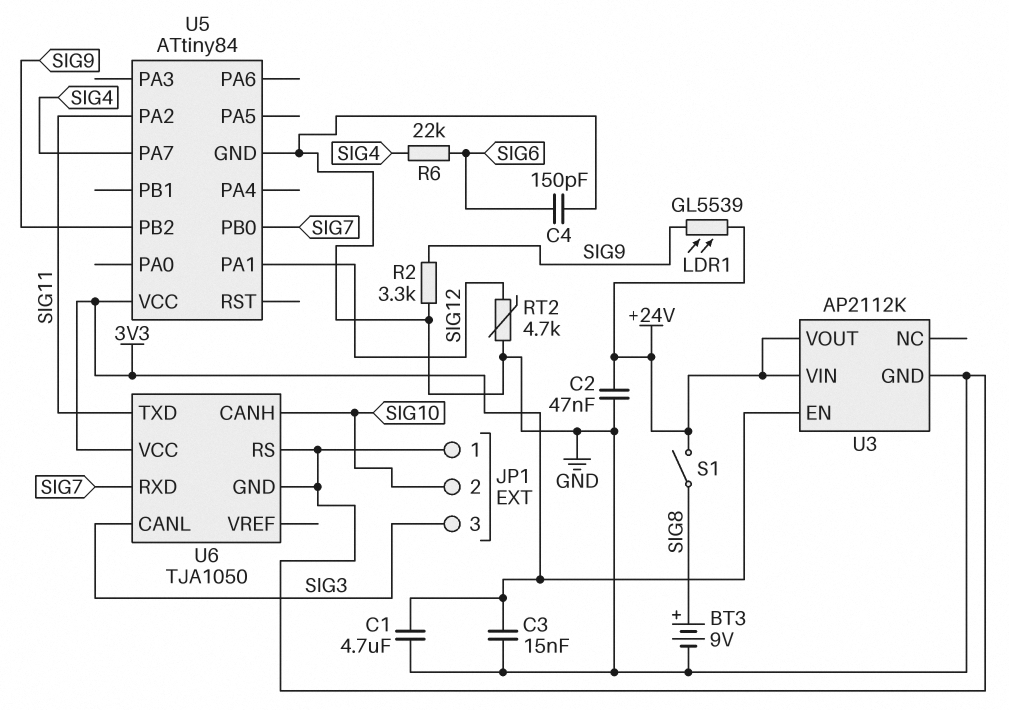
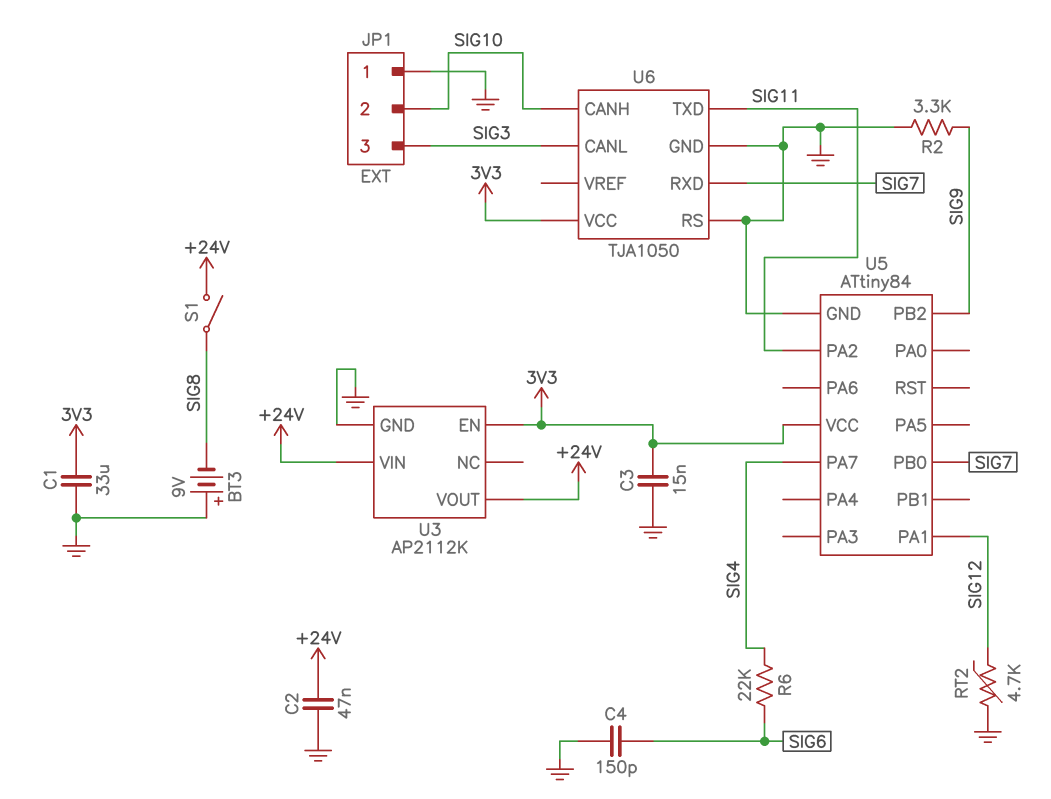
BT3: 9V (plus SIG8, minus GND) -> 9V (plus GND, minus SIG8)
C1: 4.7uF (3V3, GND) -> 33uF (3V3, GND)
LDR1: GL5539 (+24V, SIG9) -> none

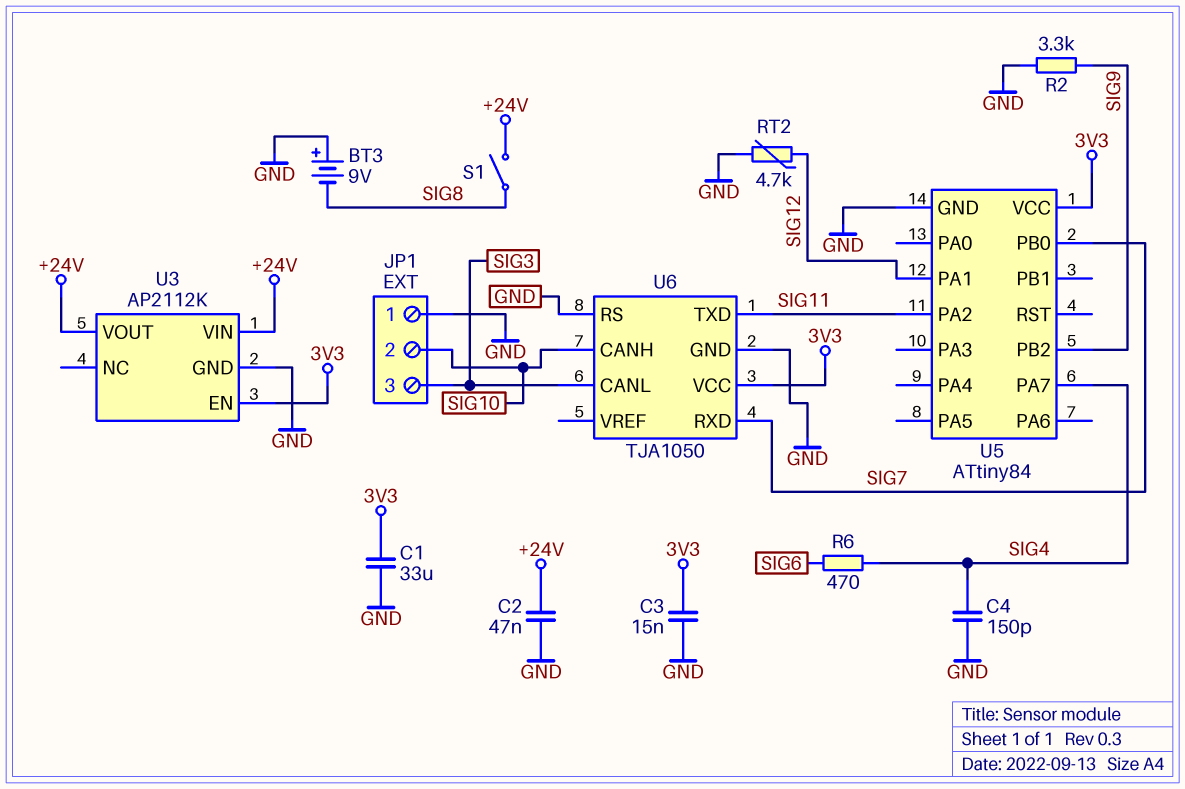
C4: 150pF (GND, SIG6) -> 150pF (GND, SIG4)
R6: 22k (SIG4, SIG6) -> 470 (SIG4, SIG6)

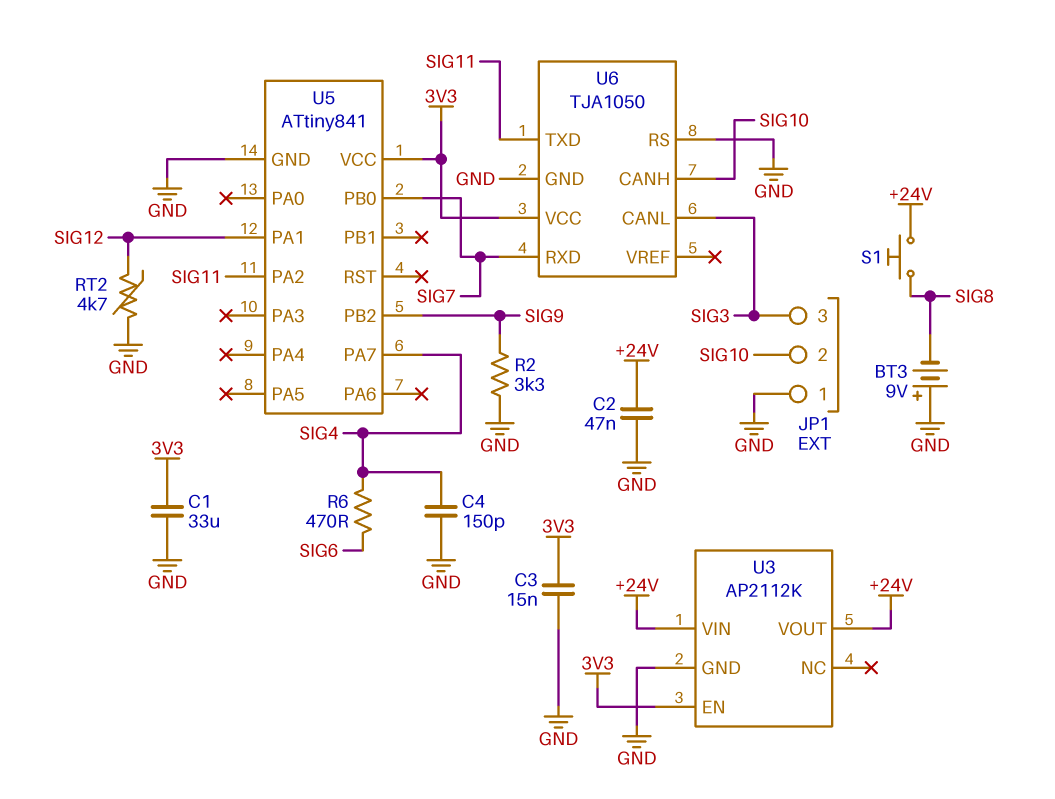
S1: switch (+24V, SIG8) -> button (+24V, SIG8)
U5: ATtiny84 -> ATtiny841

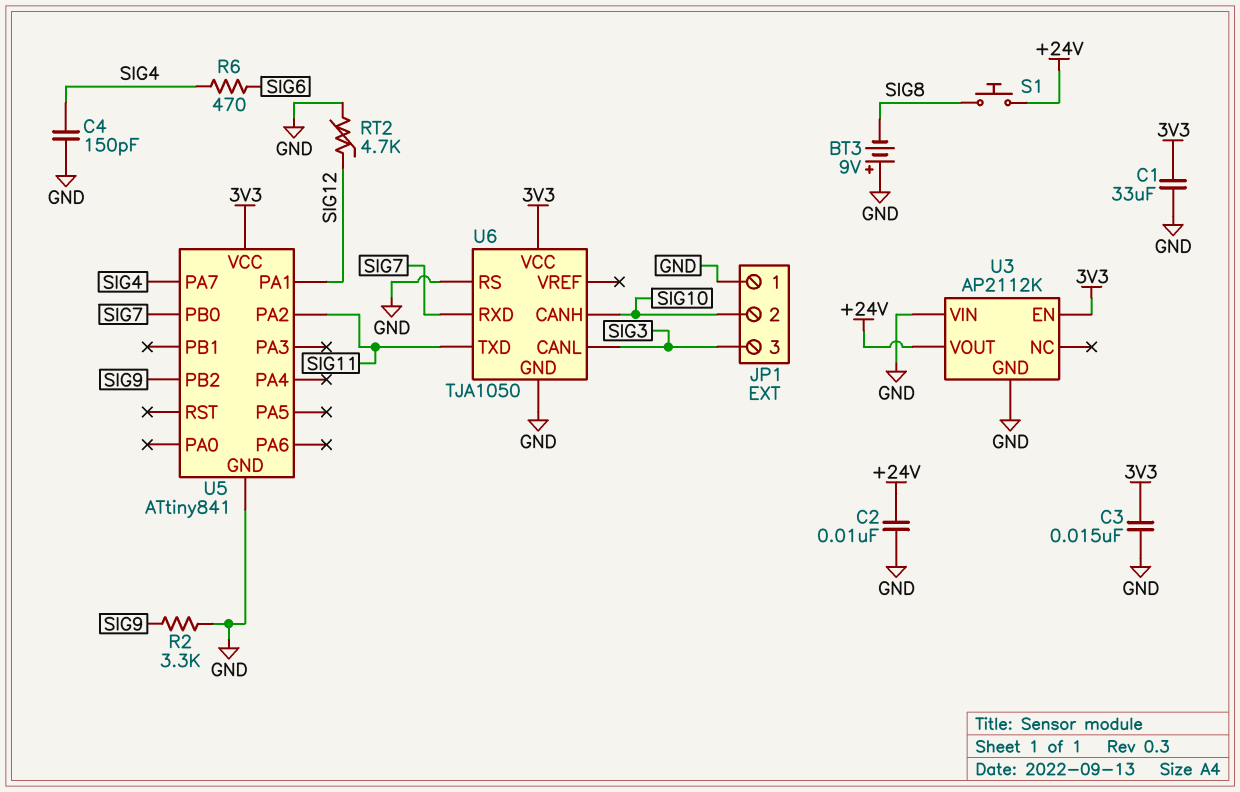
C2: 47nF (+24V, GND) -> 10nF (+24V, GND)
U3 pin VIN: +24V -> GND

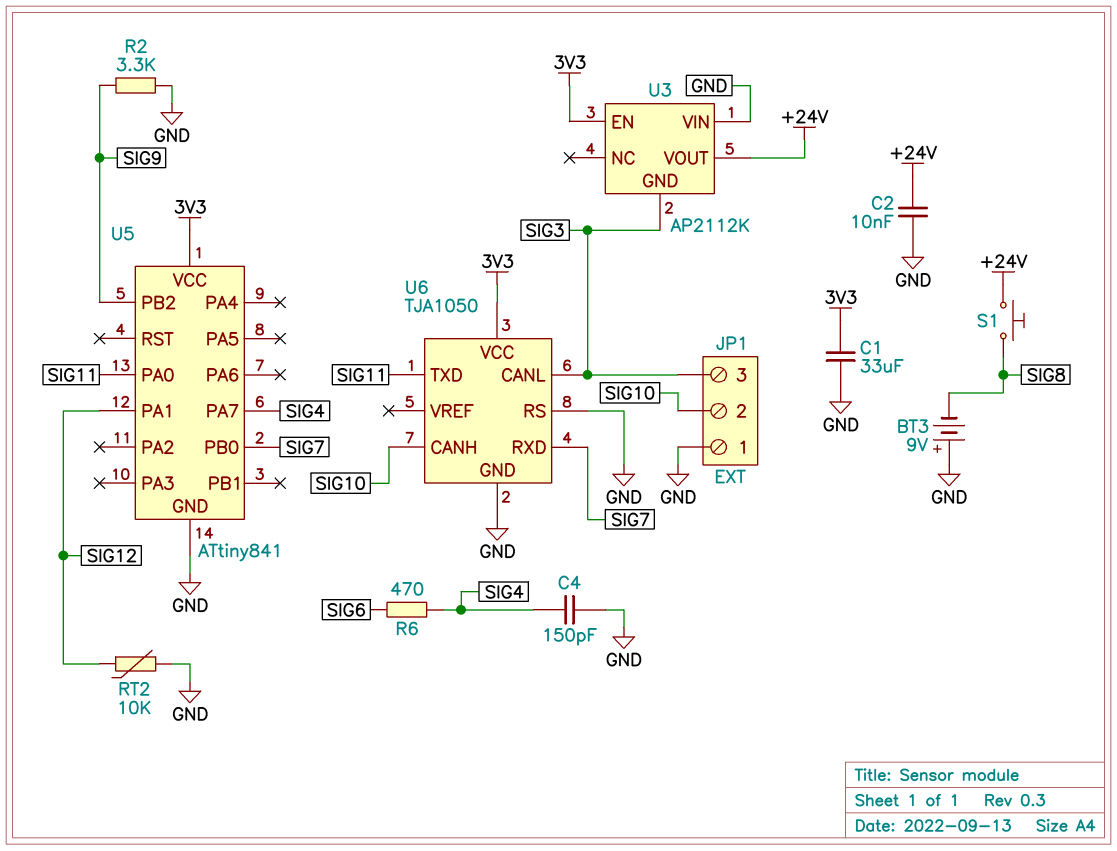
C3: 15nF (3V3, GND) -> none
RT2: 4.7k (GND, SIG12) -> 10k (GND, SIG12)
U3 pin GND: GND -> SIG3
U5 pin PA0: none -> SIG11
U5 pin PA2: SIG11 -> none

